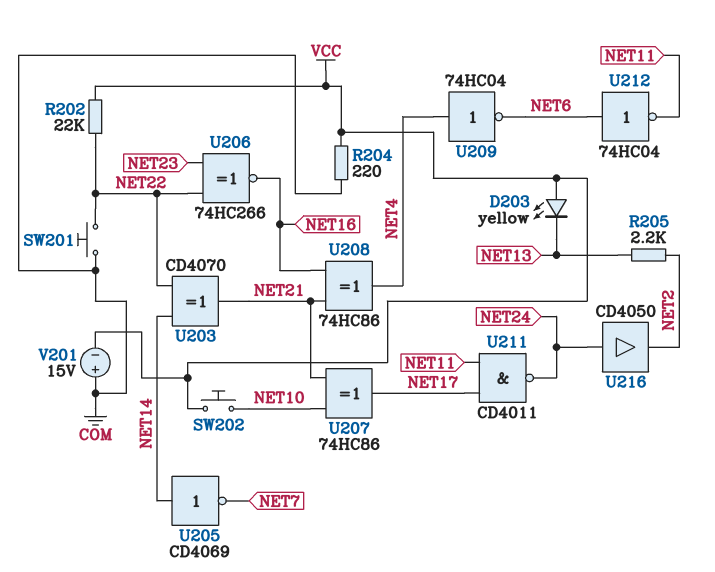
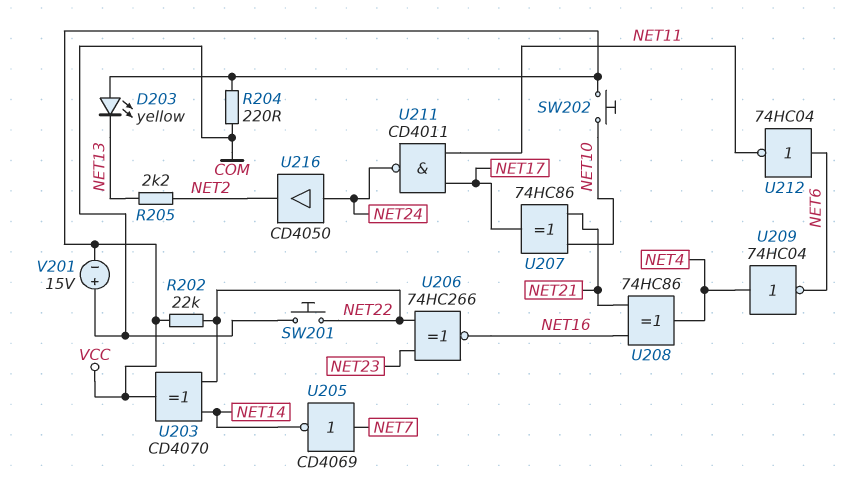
U203: XOR CD4070 (in NET14, in NET22, out NET21) -> XOR CD4070 (in NET14, in NET22, out VCC)
U205: NOT CD4069 (in NET14, out NET7) -> NOT CD4069 (in NET7, out NET14)

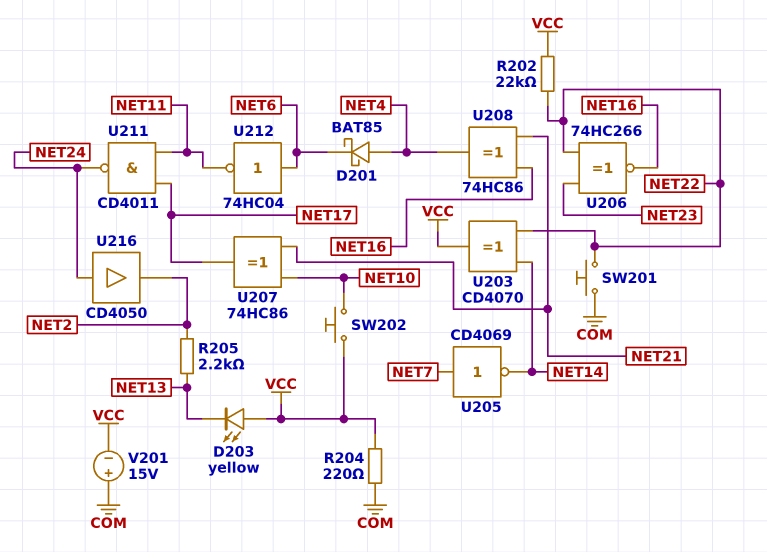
D201: none -> schottky BAT85 (A NET4, K NET6)
U209: NOT 74HC04 (in NET4, out NET6) -> none

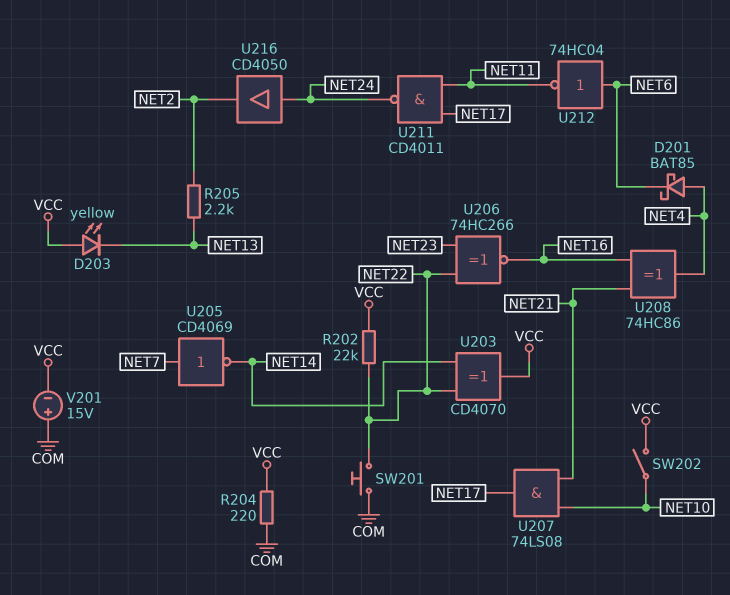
SW202: button (NET10, VCC) -> switch (NET10, VCC)
U207: XOR 74HC86 (in NET10, in NET21, out NET17) -> AND 74LS08 (in NET10, in NET21, out NET17)

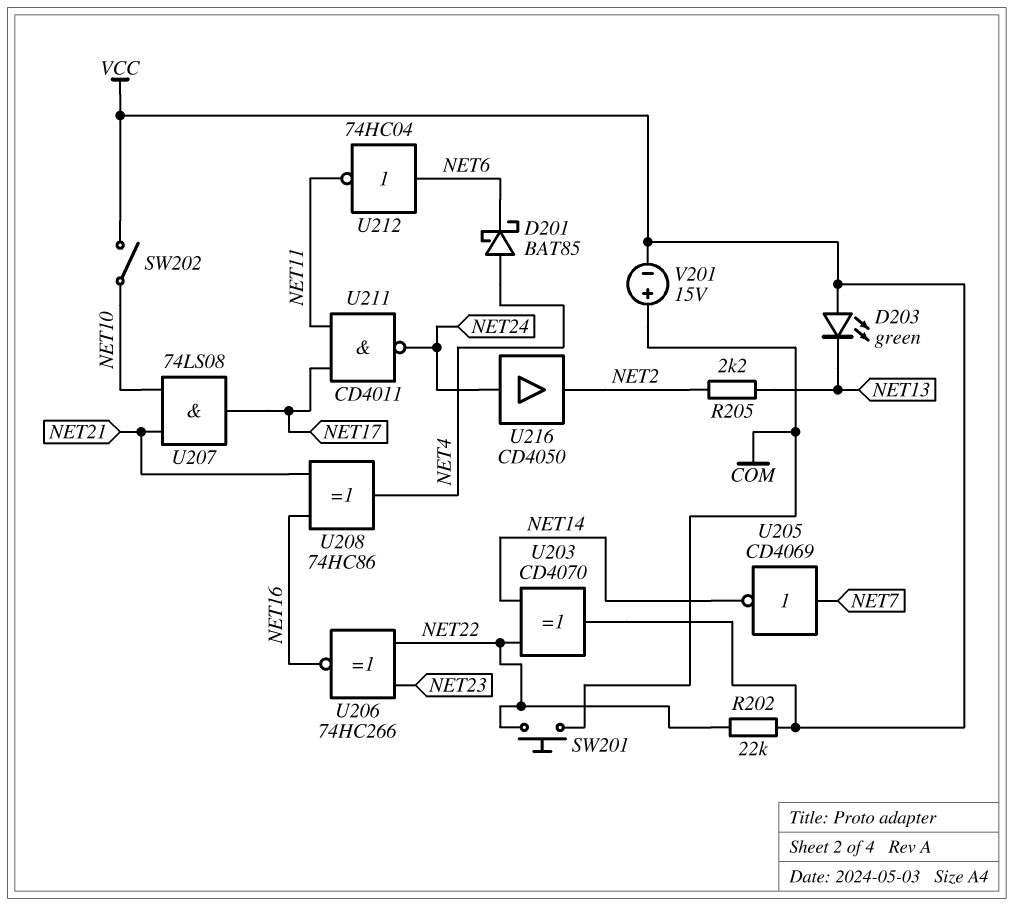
D203: LED yellow (A VCC, K NET13) -> LED green (A VCC, K NET13)
R204: 220 (COM, VCC) -> none

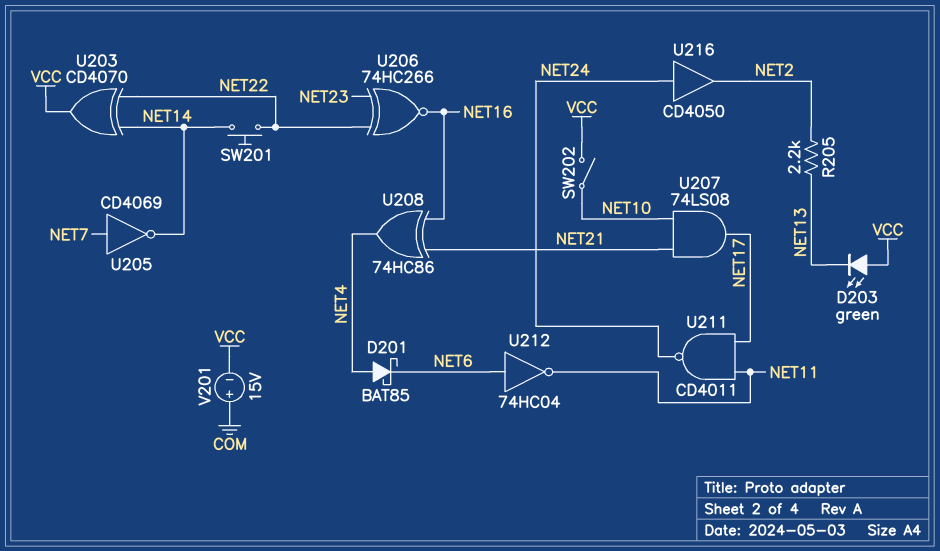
R202: 22k (NET22, VCC) -> none
SW201: button (COM, NET22) -> button (NET14, NET22)

